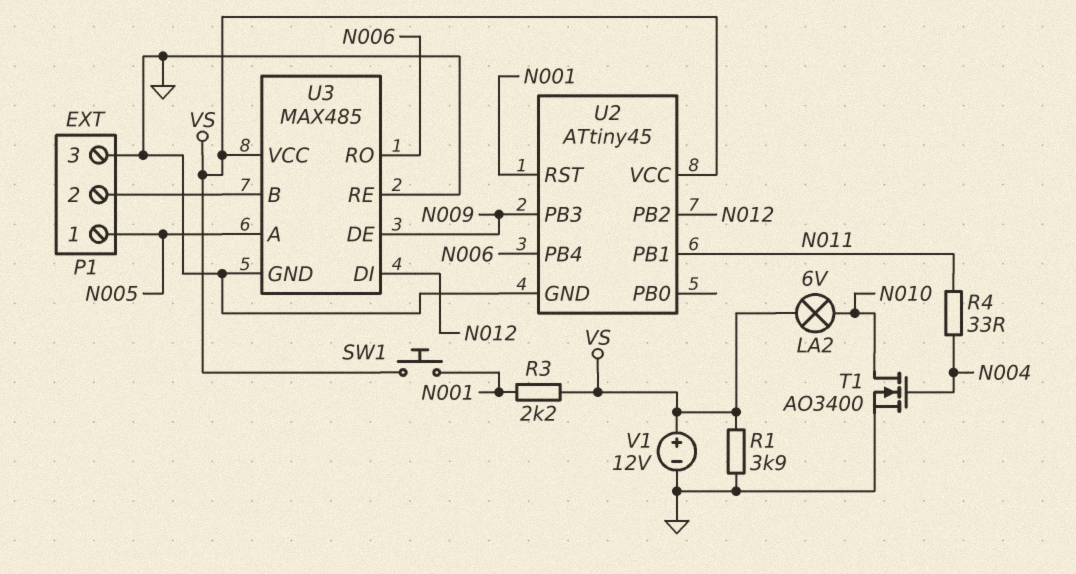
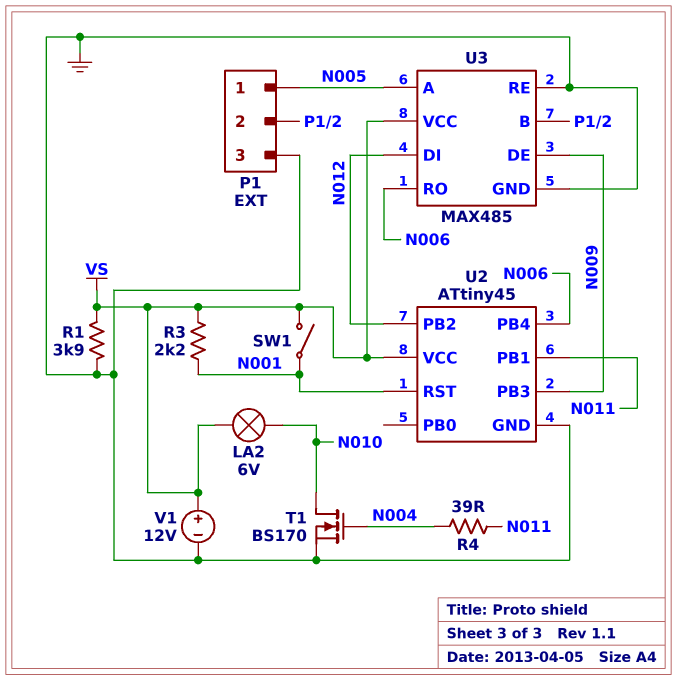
R4: 33 (N004, N011) -> 39 (N004, N011)
SW1: button (N001, VS) -> switch (N001, VS)
T1: NMOS AO3400 (G N004, D N010, S GND) -> NMOS BS170 (G N004, D N010, S GND)

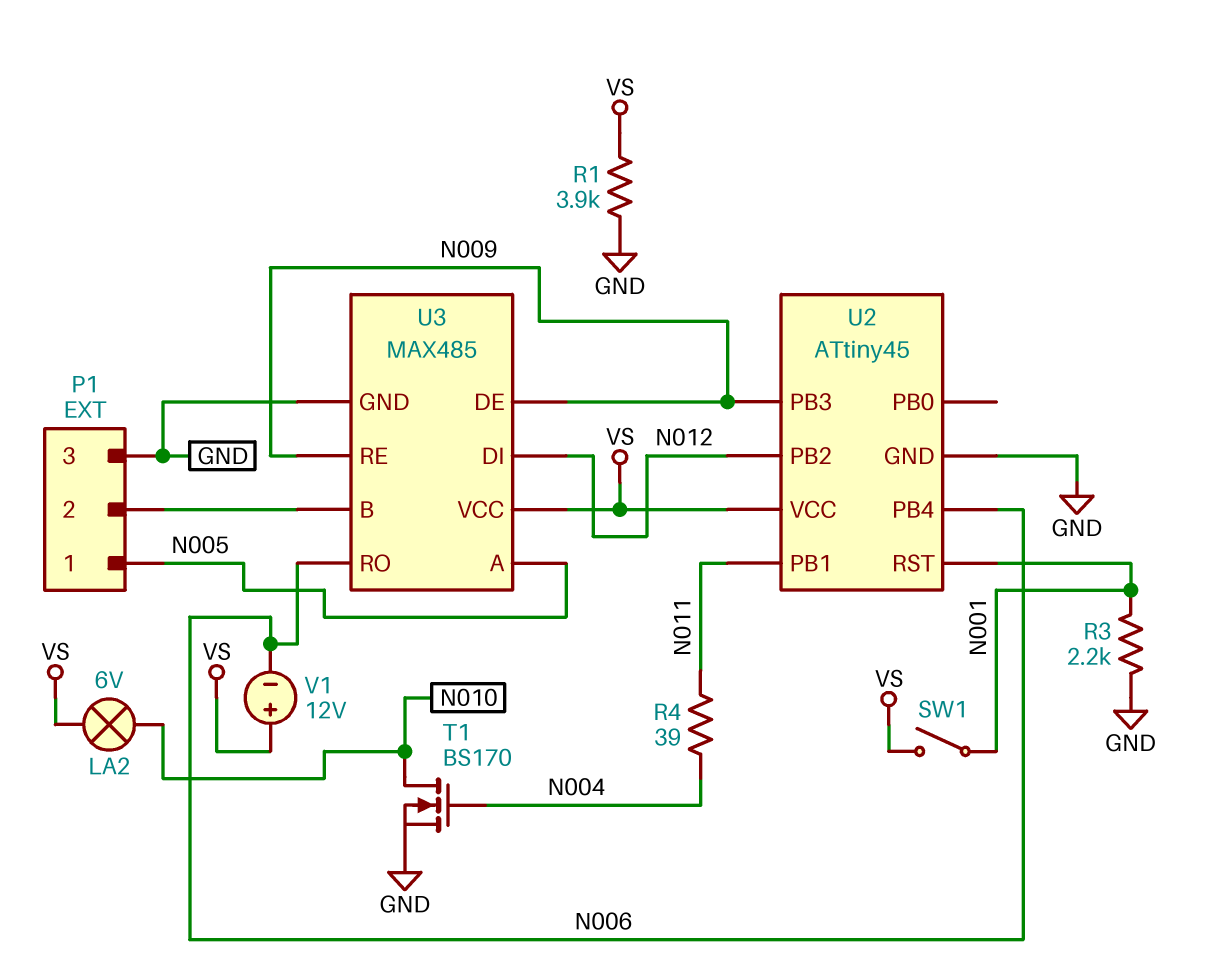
R3: 2.2k (N001, VS) -> 2.2k (GND, N001)
U3 pin RE: GND -> N009
V1: 12V (plus VS, minus GND) -> 12V (plus VS, minus N006)

